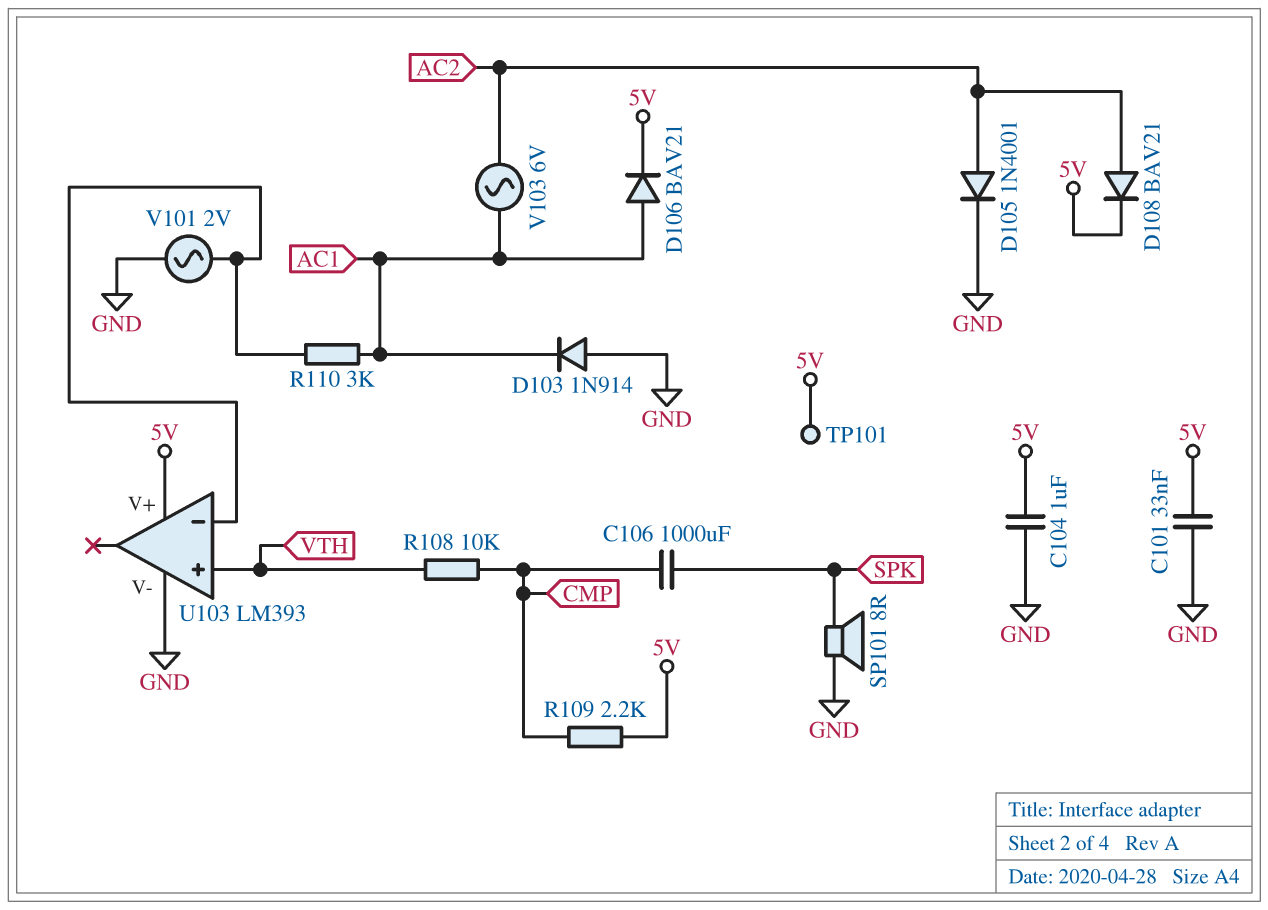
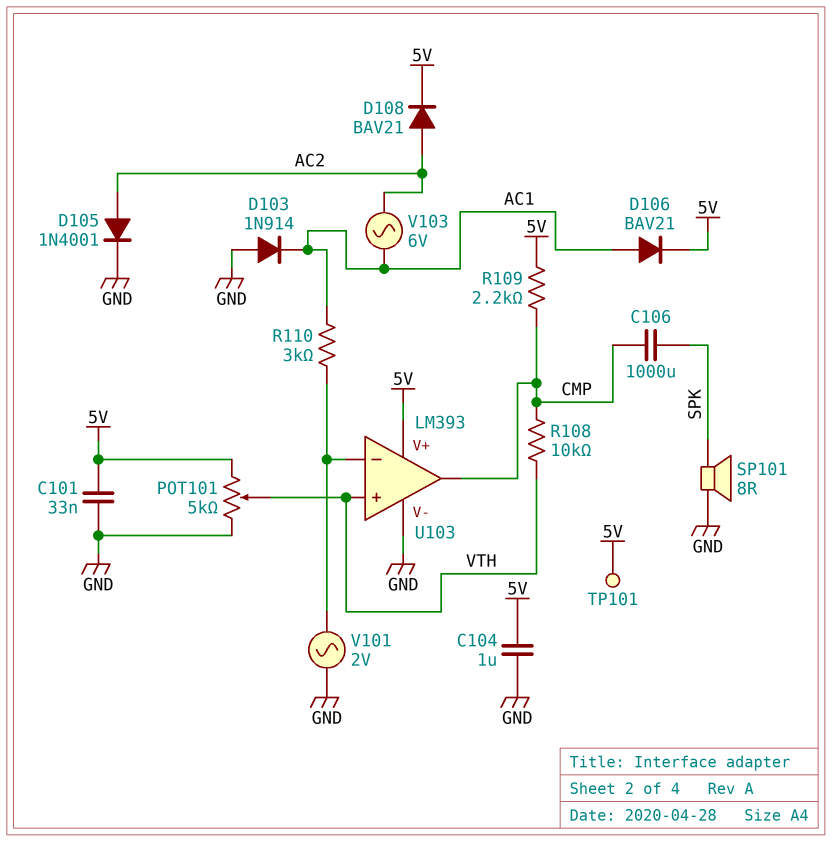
POT101: none -> 5k (5V, GND, wiper VTH)
U103 pin out: none -> CMP

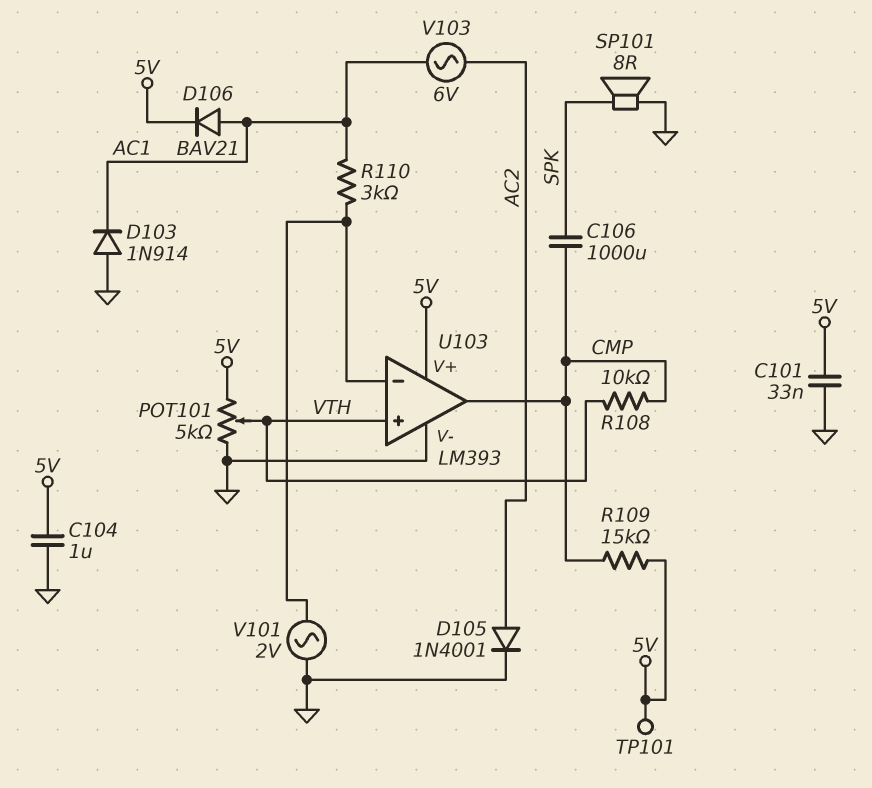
D108: diode BAV21 (A AC2, K 5V) -> none
R109: 2.2k (5V, CMP) -> 15k (5V, CMP)

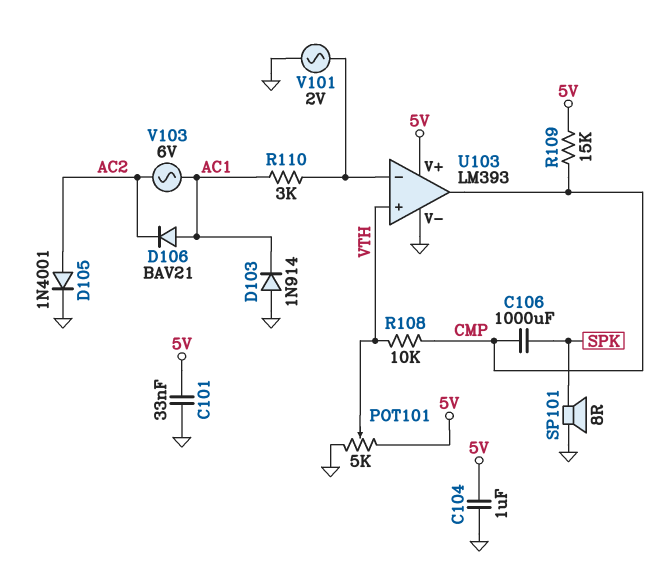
D106: diode BAV21 (A AC1, K 5V) -> diode BAV21 (A AC1, K AC2)
TP101: test point (5V) -> none

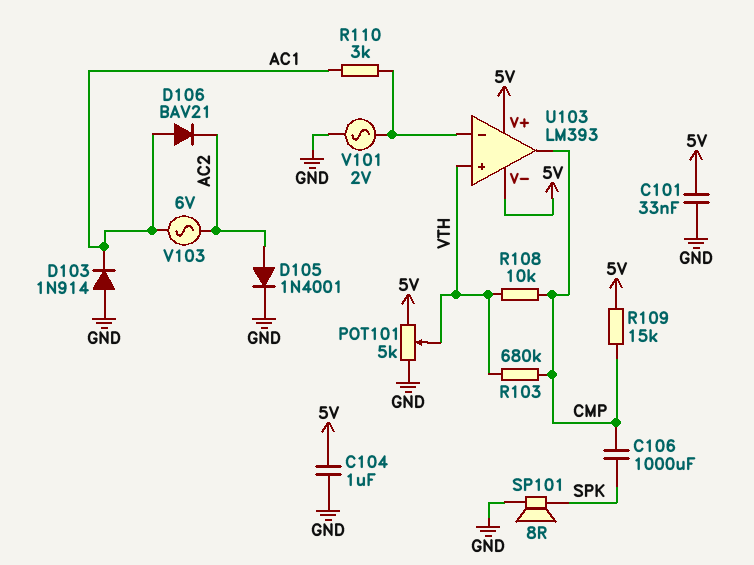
R103: none -> 680k (CMP, VTH)
U103 pin V-: GND -> 5V

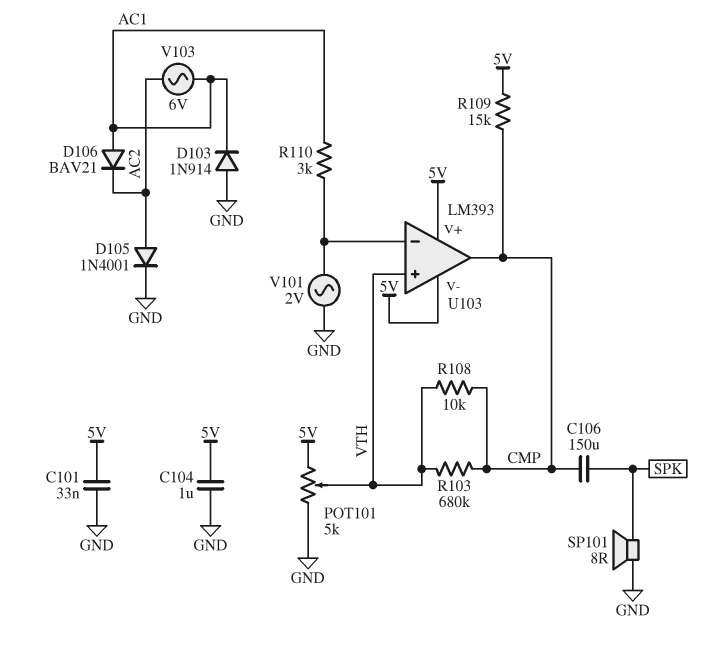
C106: 1000uF (CMP, SPK) -> 150uF (CMP, SPK)

